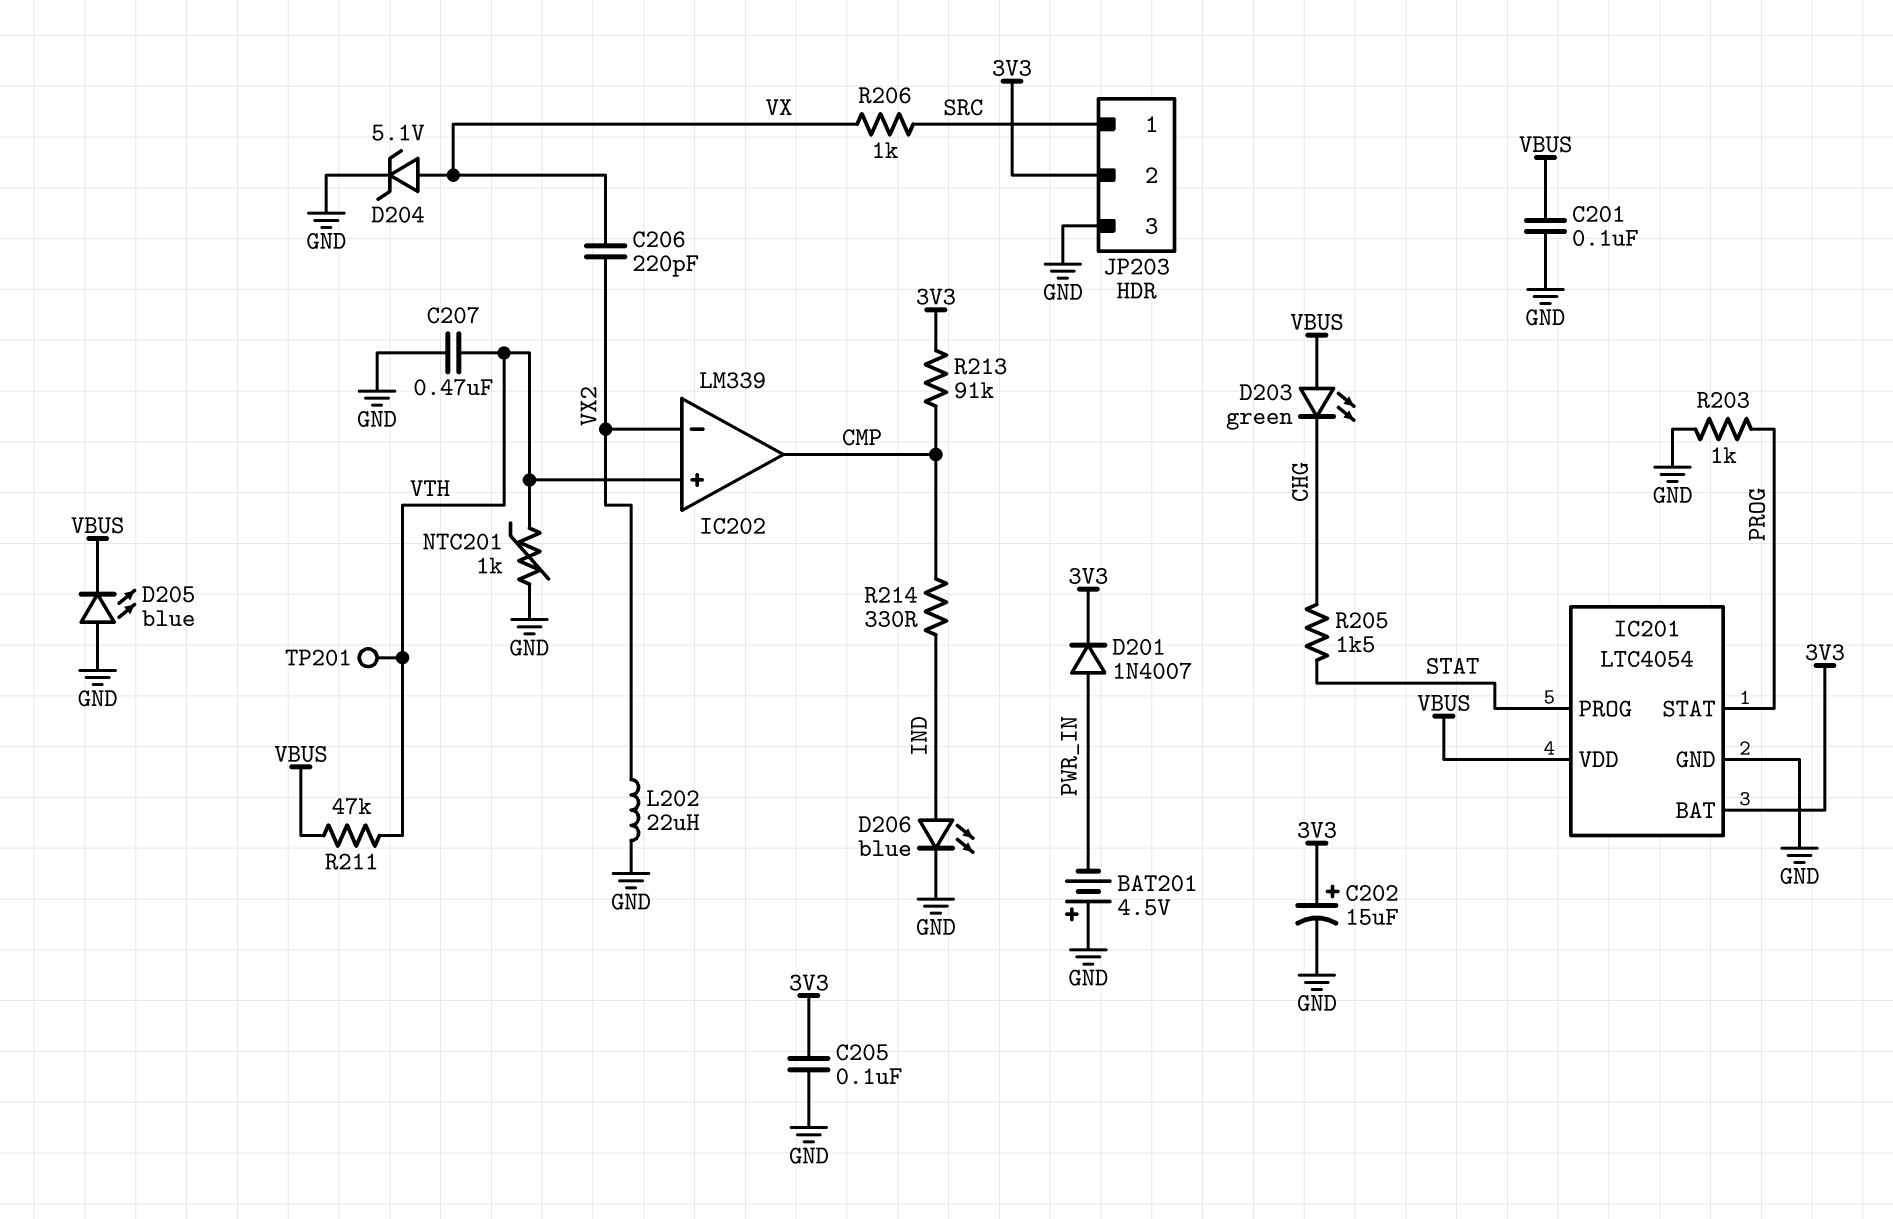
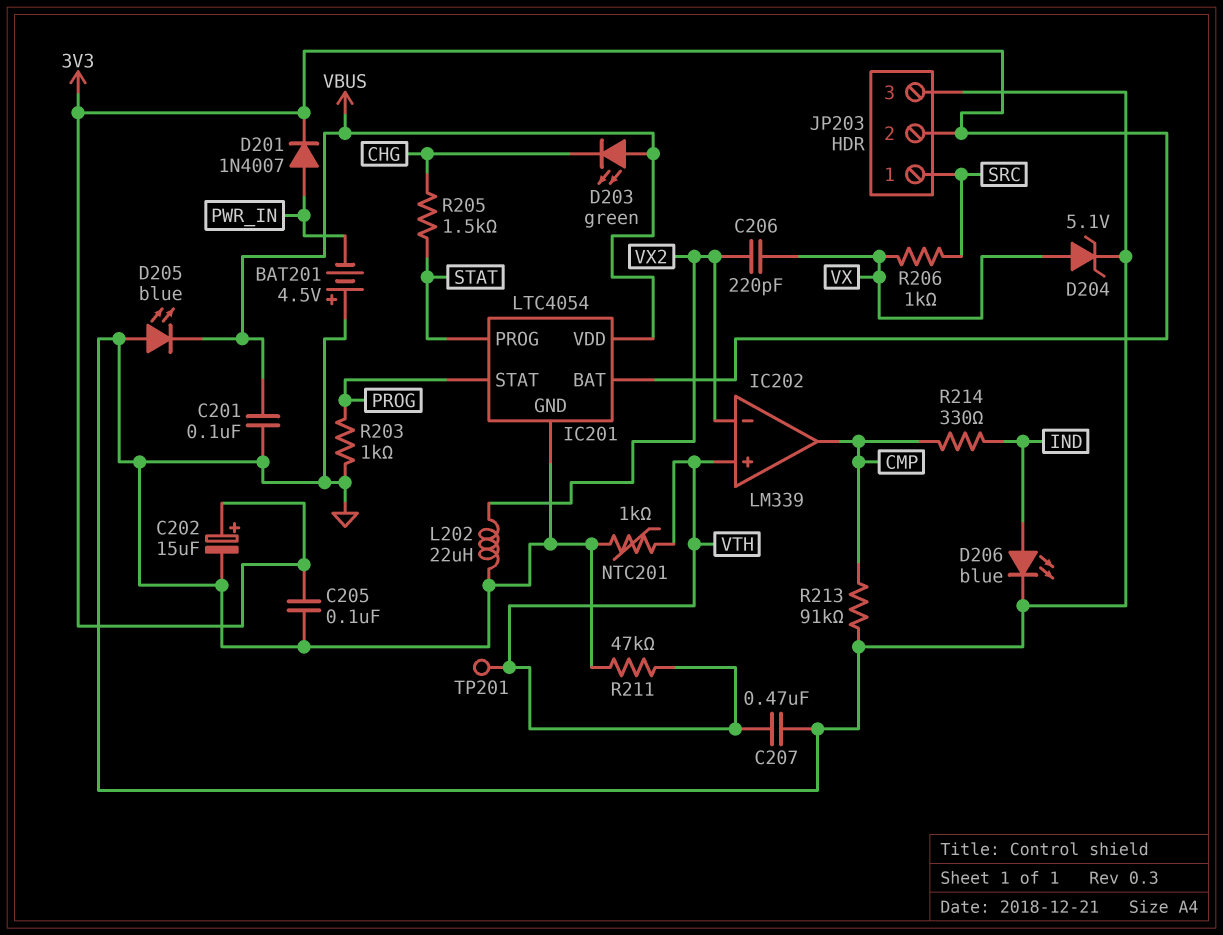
R211: 47k (VBUS, VTH) -> 47k (GND, VTH)
R213: 91k (3V3, CMP) -> 91k (CMP, GND)

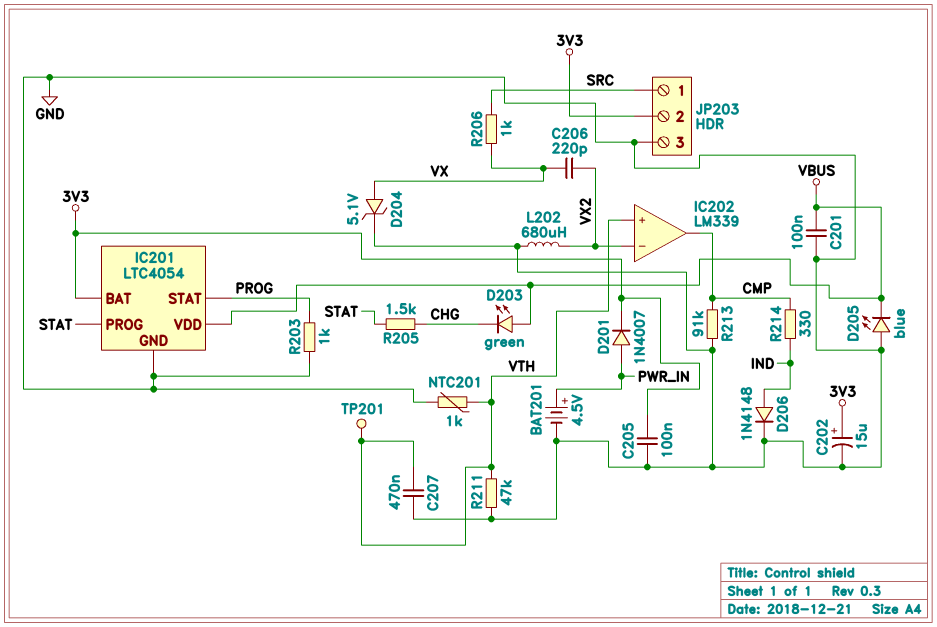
BAT201: 4.5V (plus GND, minus PWR_IN) -> 4.5V (plus PWR_IN, minus GND)
D206: LED blue (A IND, K GND) -> diode 1N4148 (A IND, K GND)
L202: 22uH (GND, VX2) -> 680uH (GND, VX2)

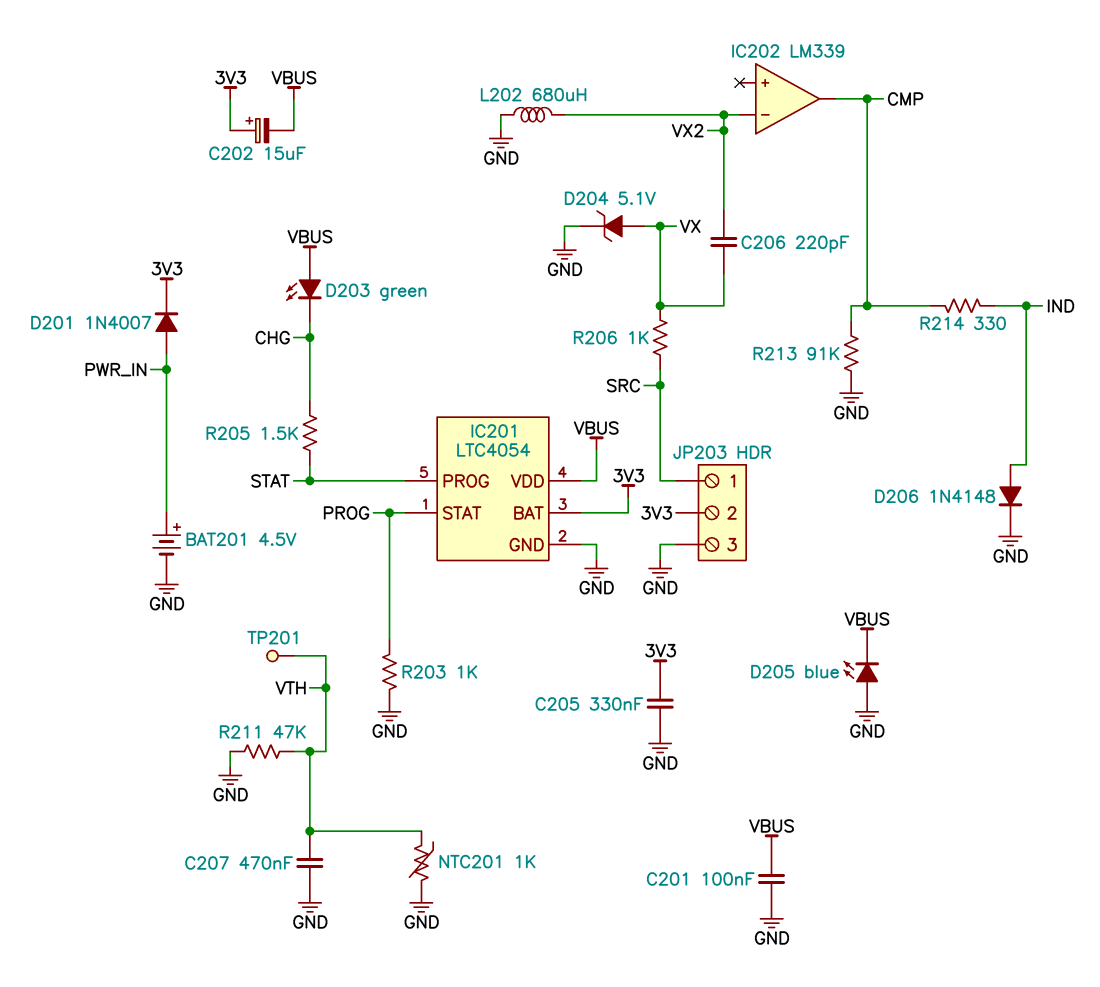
C202: 15uF (plus 3V3, minus GND) -> 15uF (plus 3V3, minus VBUS)
C205: 100nF (3V3, GND) -> 330nF (3V3, GND)
IC202 pin in+: VTH -> none

